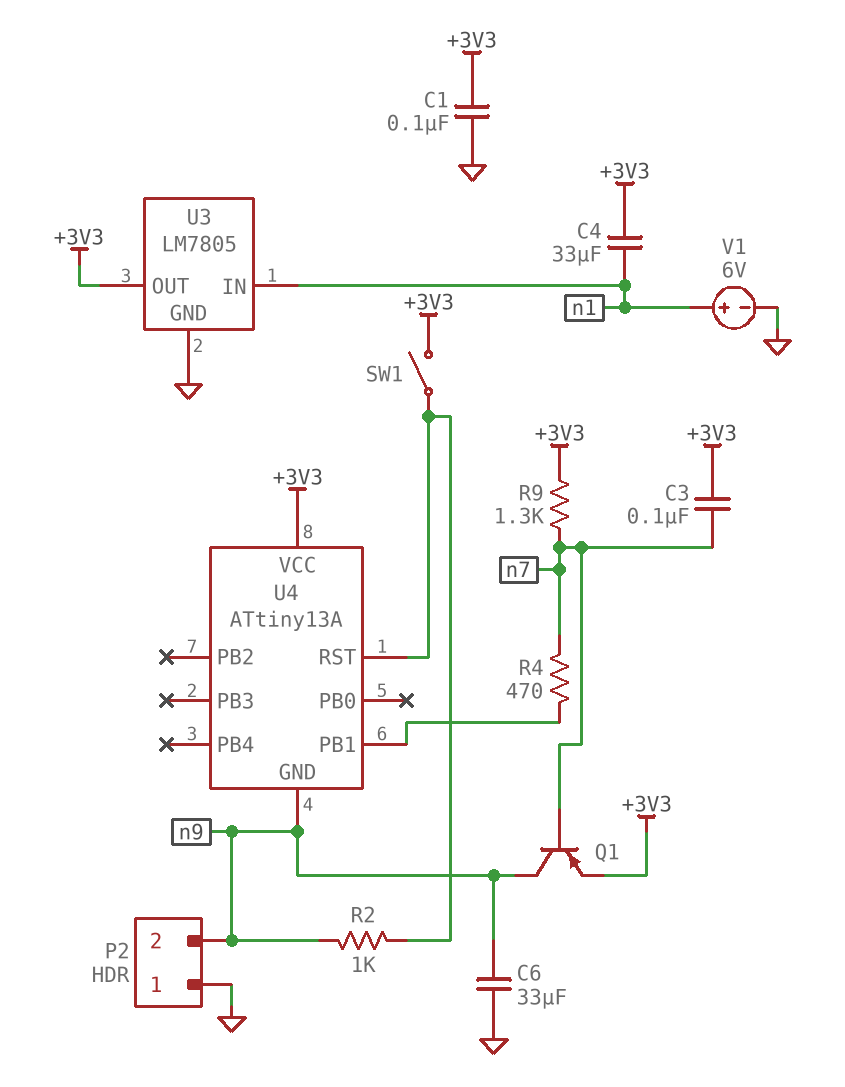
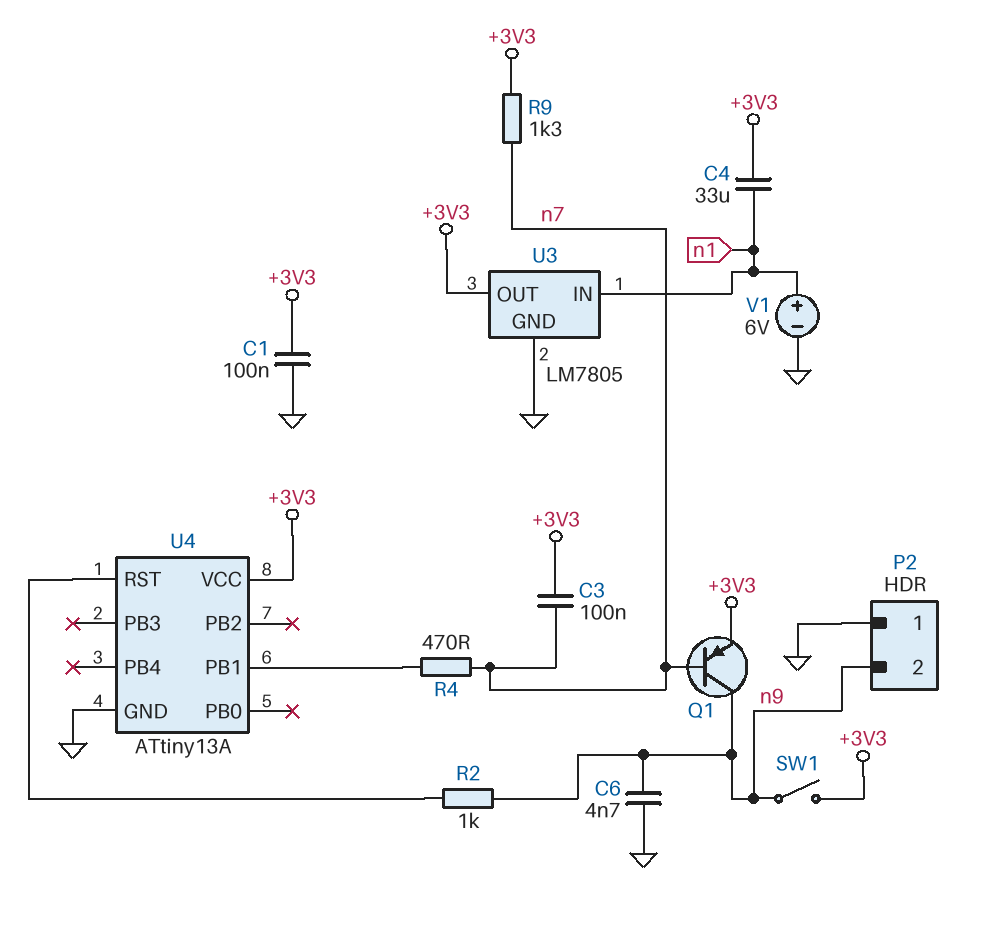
C6: 33uF (GND, n9) -> 4.7nF (GND, n9)
SW1: switch (+3V3, U4/RST) -> switch (+3V3, n9)
U4 pin GND: n9 -> GND

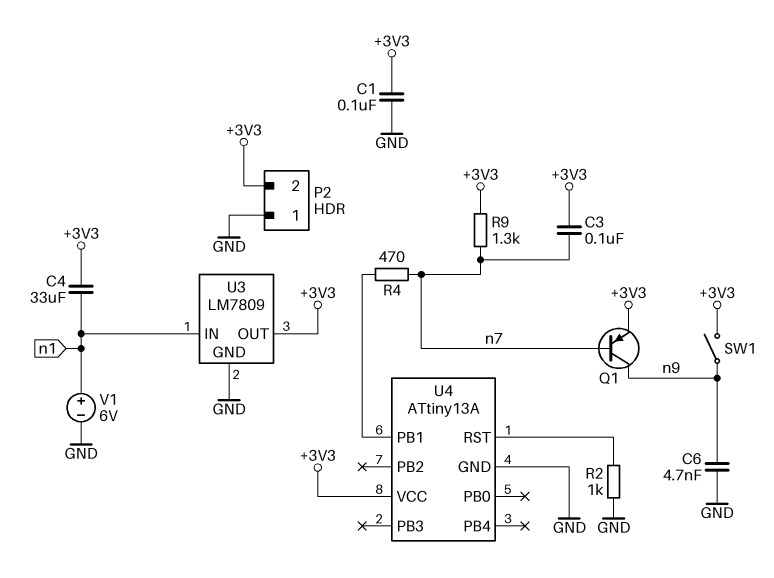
P2 pin 2: n9 -> +3V3
R2: 1k (U4/RST, n9) -> 1k (GND, U4/RST)
U3: LM7805 -> LM7809

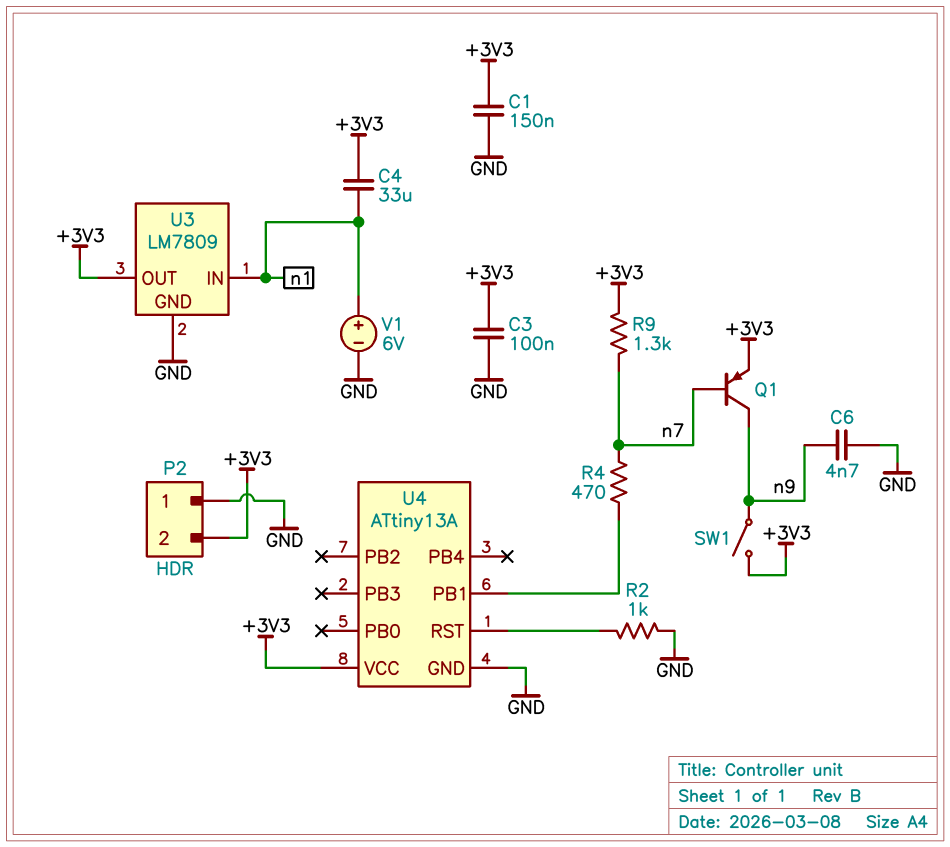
C1: 100nF (+3V3, GND) -> 150nF (+3V3, GND)
C3: 100nF (+3V3, n7) -> 100nF (+3V3, GND)

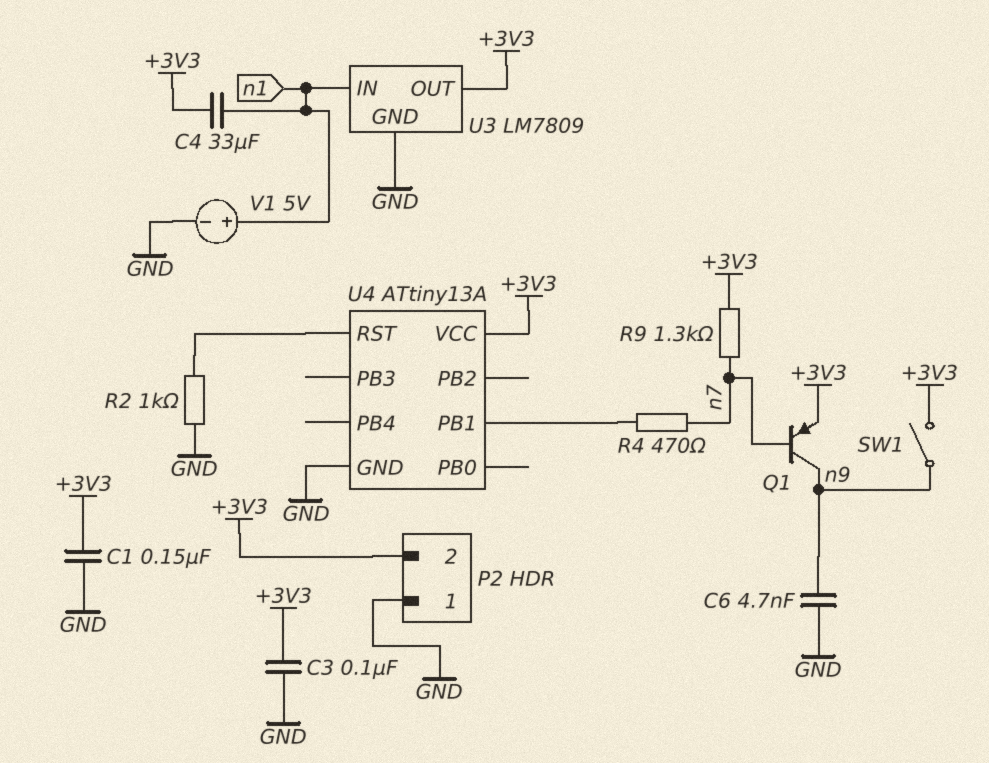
V1: 6V (plus n1, minus GND) -> 5V (plus n1, minus GND)

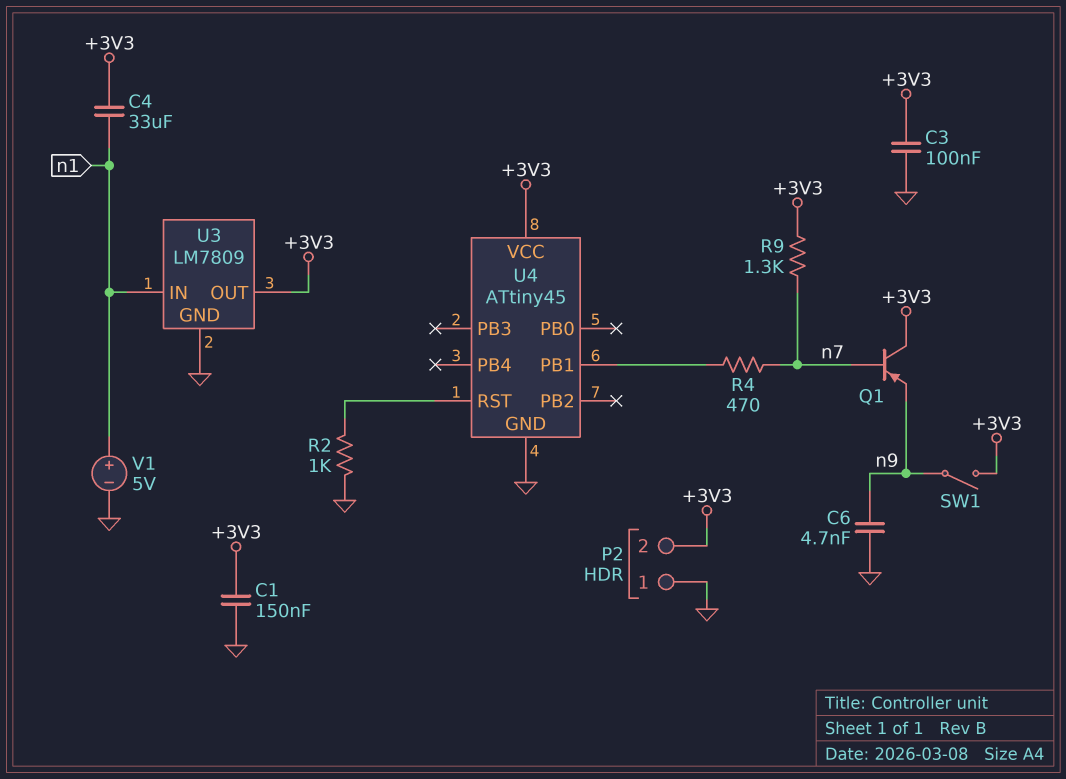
Q1: PNP (B n7, C n9, E +3V3) -> PNP (B n7, C +3V3, E n9)
U4: ATtiny13A -> ATtiny45

